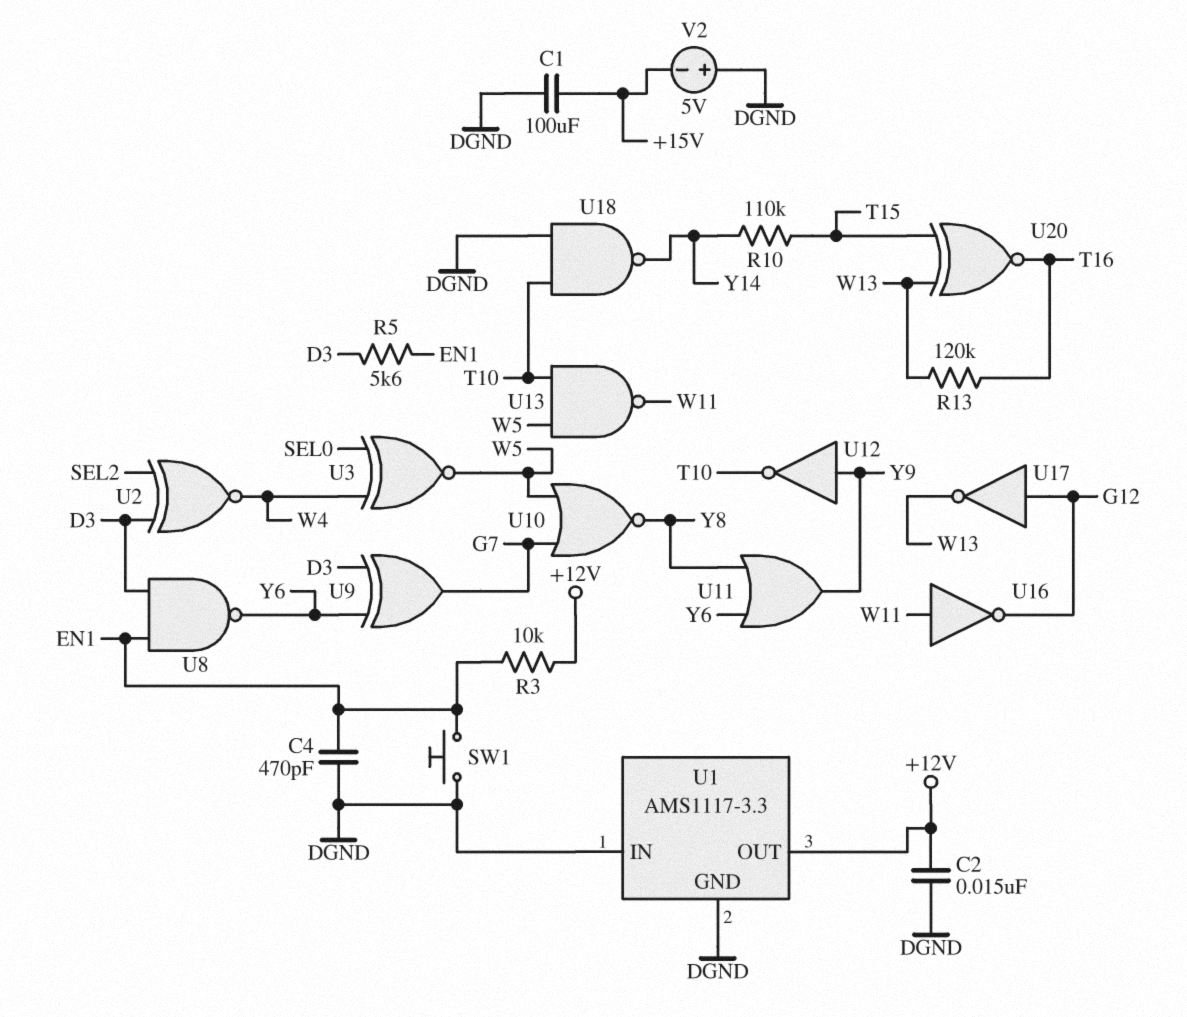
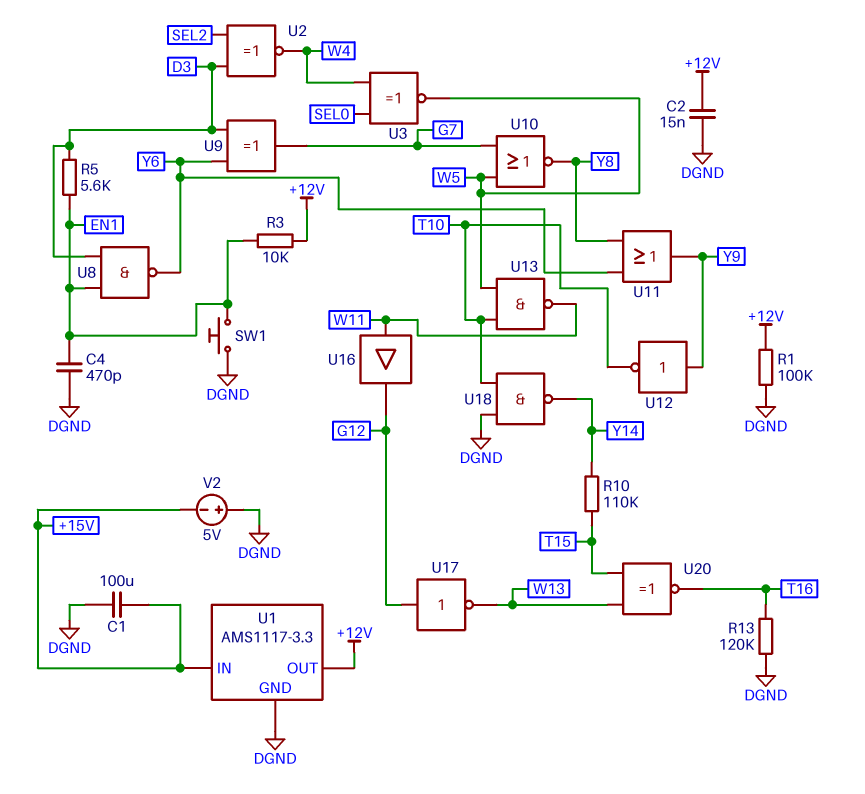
R1: none -> 100k (+12V, DGND)
R13: 120k (T16, W13) -> 120k (DGND, T16)
U1 pin IN: DGND -> +15V
U16: NOT (in W11, out G12) -> buffer (in W11, out G12)

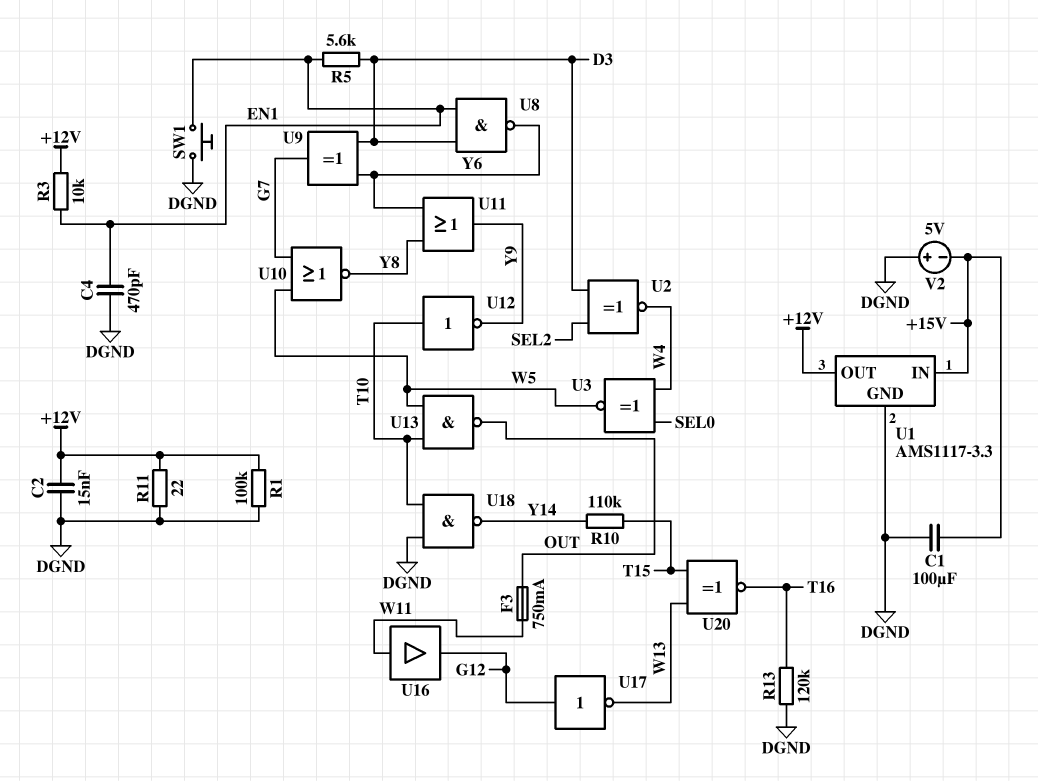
F3: none -> 750mA (OUT, W11)
R11: none -> 22 (+12V, DGND)
U12: NOT (in Y9, out T10) -> NOT (in T10, out Y9)
U13: NAND (in T10, in W5, out W11) -> NAND (in T10, in W5, out OUT)

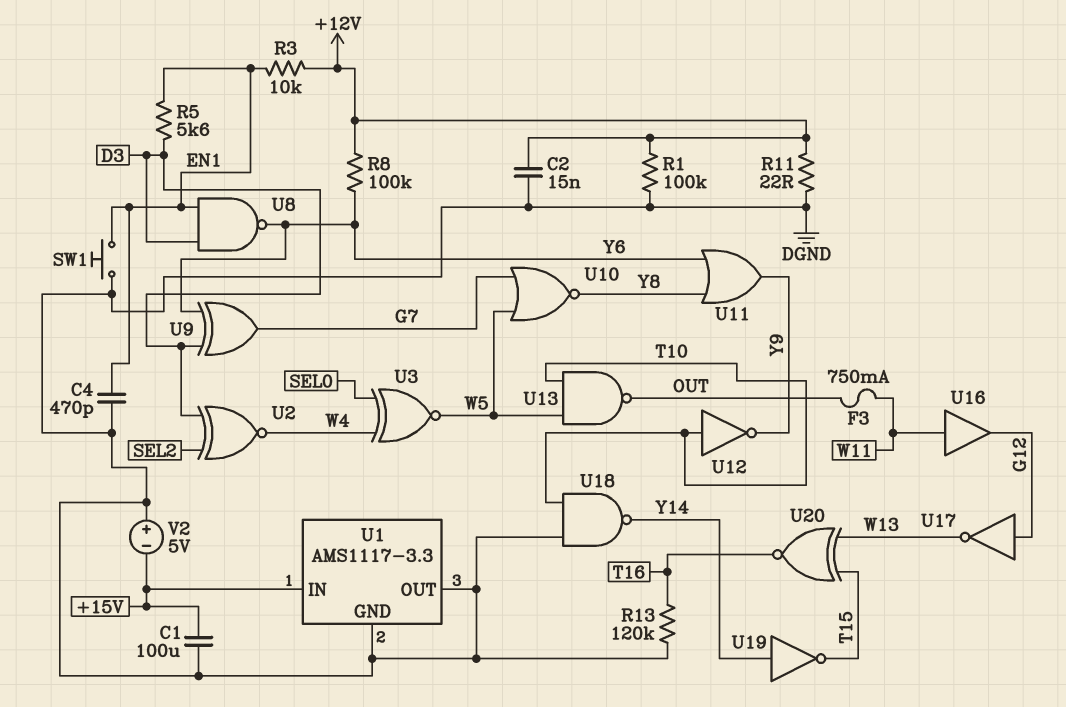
R8: none -> 100k (+12V, Y6)
R10: 110k (T15, Y14) -> none
U1 pin OUT: +12V -> DGND
U19: none -> NOT (in Y14, out T15)

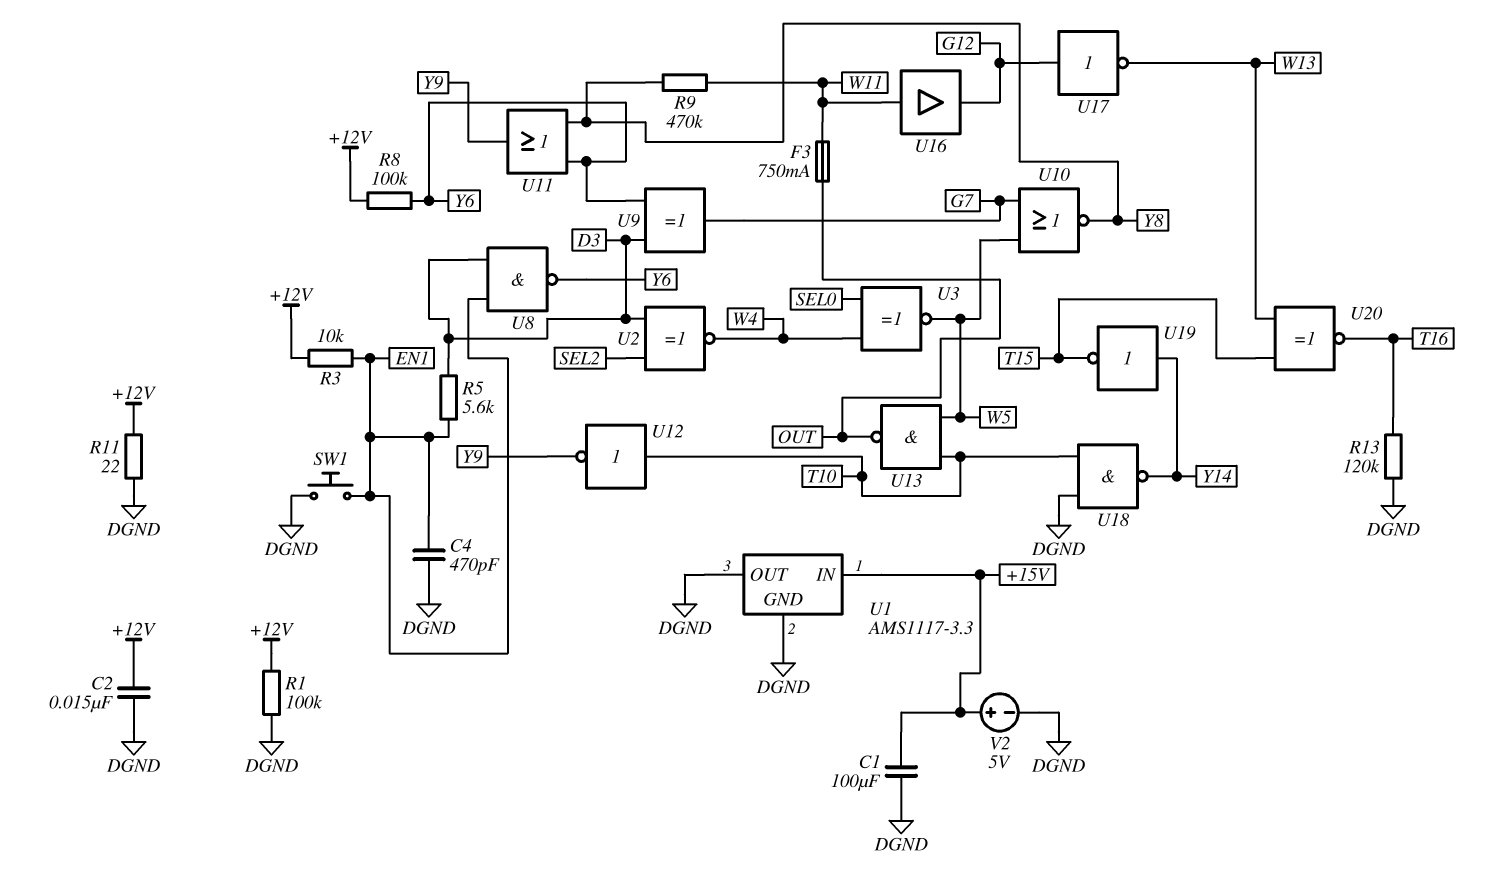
R9: none -> 470k (W11, Y8)
V2: 5V (plus DGND, minus +15V) -> 5V (plus +15V, minus DGND)

